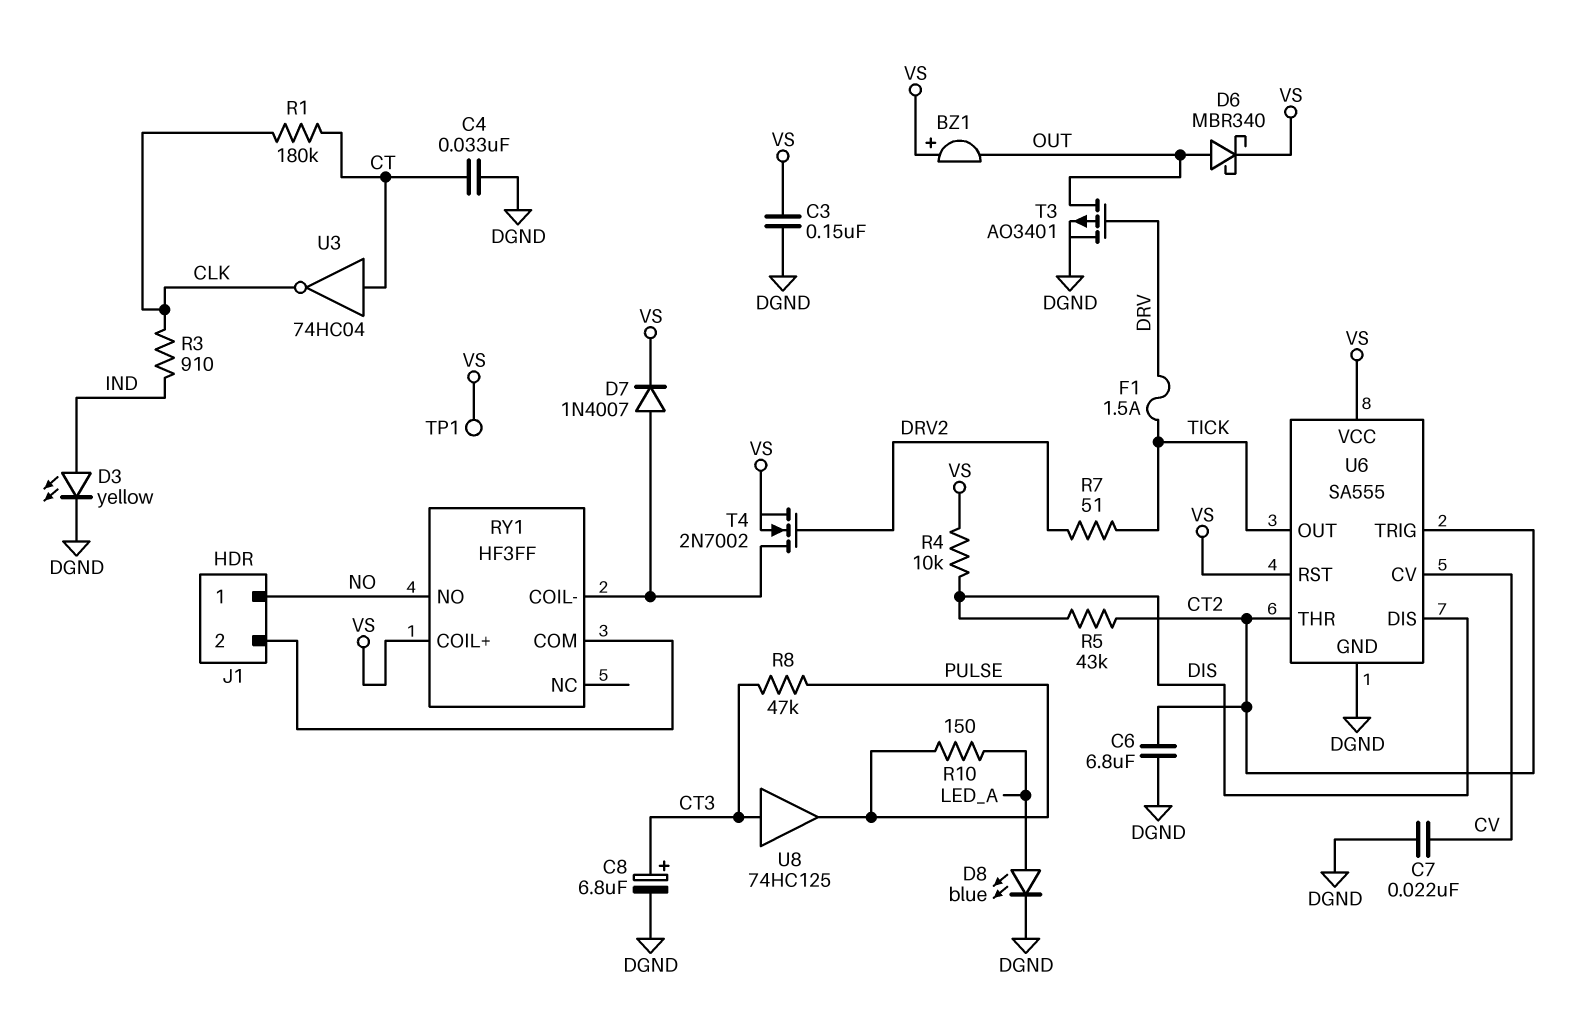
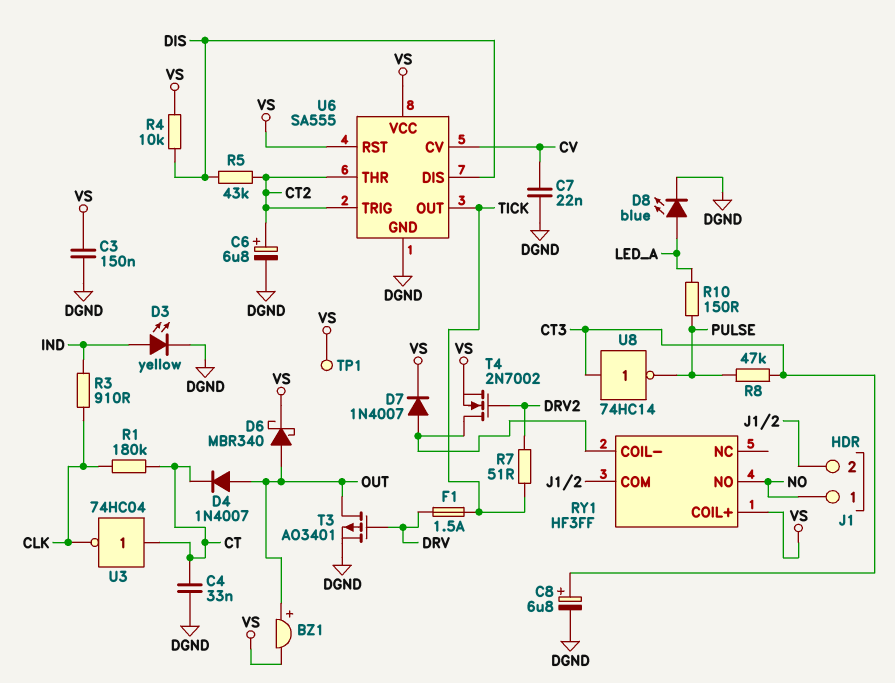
BZ1: buzzer (plus VS, minus OUT) -> buzzer (plus OUT, minus VS)
C6: 6.8uF (CT2, DGND) -> 6.8uF (plus CT2, minus DGND)
D4: none -> diode 1N4007 (A OUT, K CT)
U8: buffer 74HC125 (in CT3, out PULSE) -> NOT 74HC14 (in CT3, out PULSE)

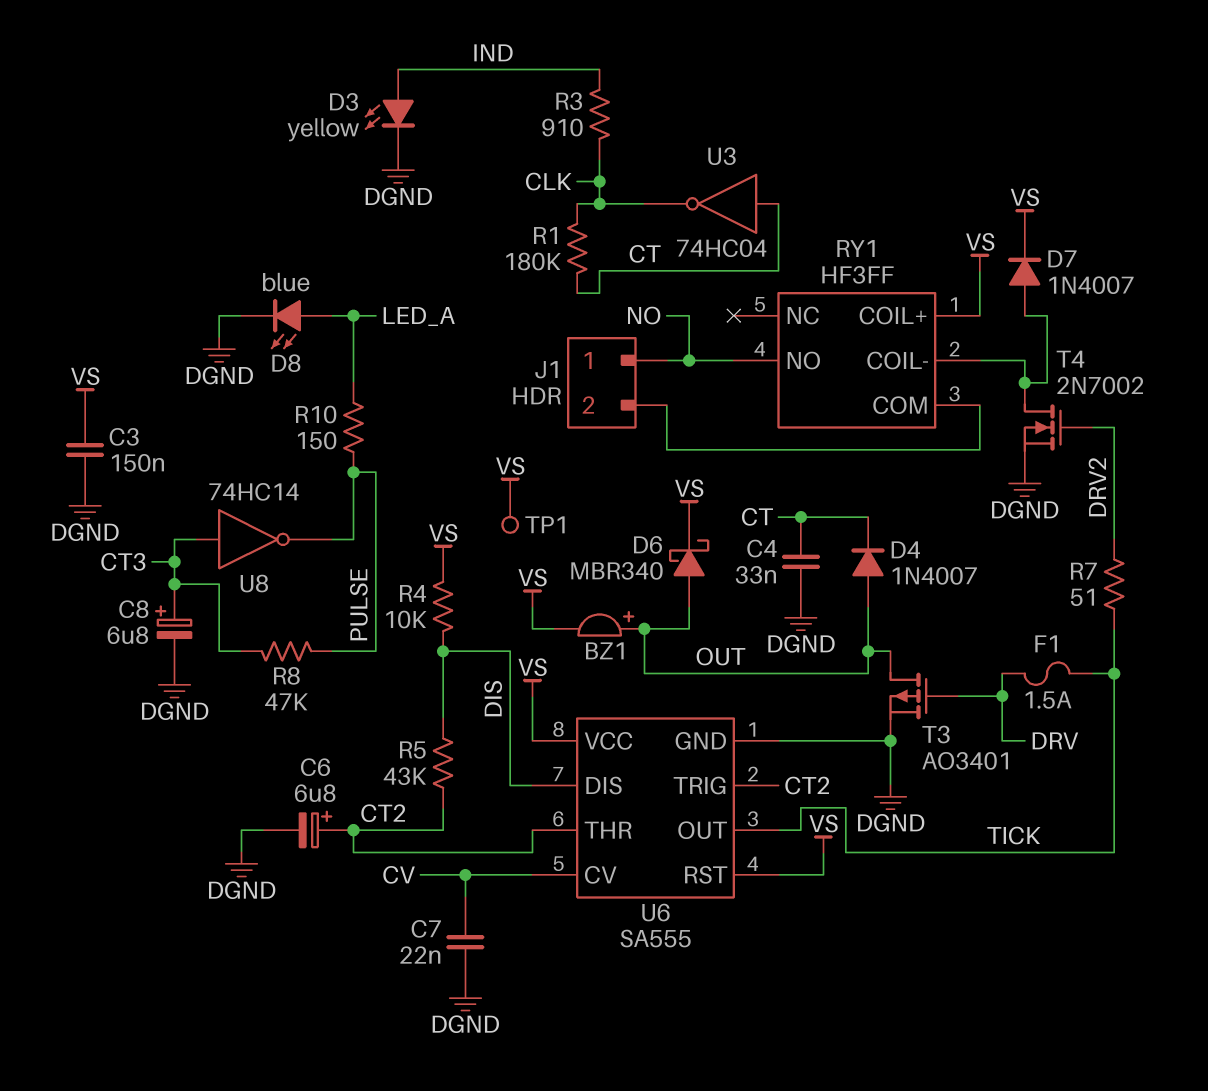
T4: NMOS 2N7002 (G DRV2, D RY1/COIL-, S VS) -> NMOS 2N7002 (G DRV2, D RY1/COIL-, S DGND)

